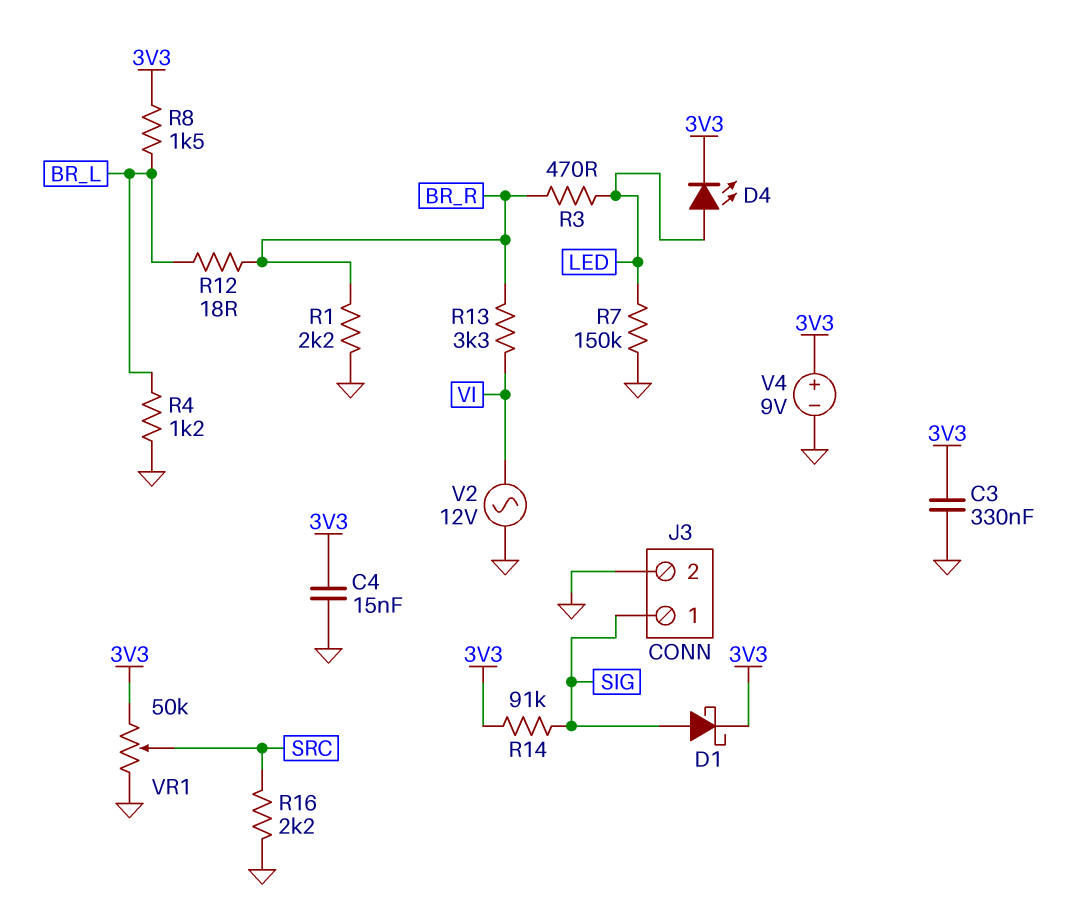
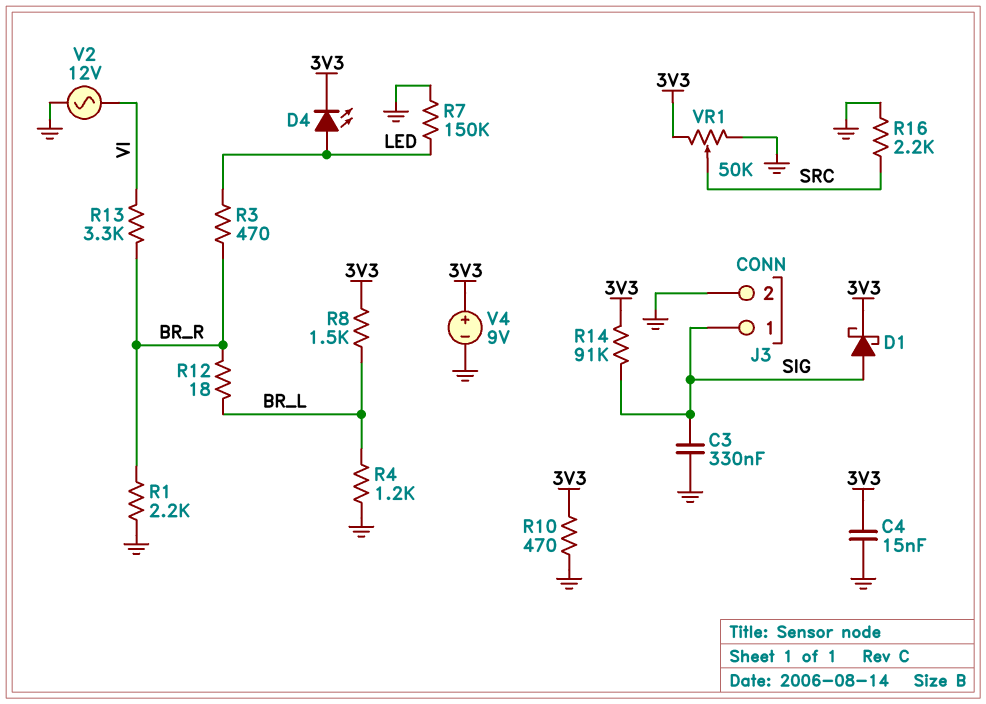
C3: 330nF (3V3, GND) -> 330nF (GND, SIG)
R10: none -> 470 (3V3, GND)

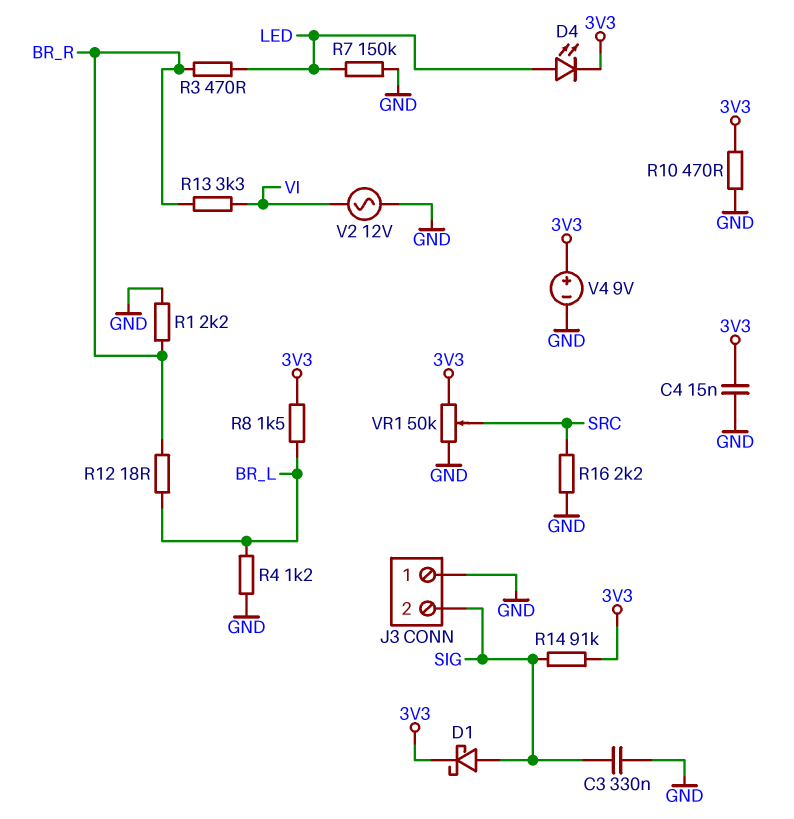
J3 pin 1: SIG -> GND
J3 pin 2: GND -> SIG

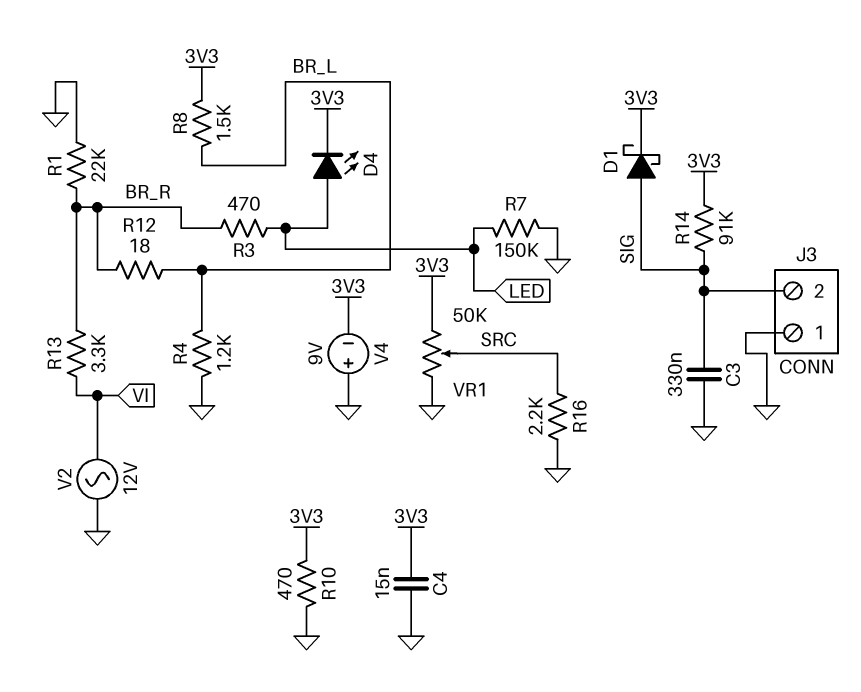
R1: 2.2k (BR_R, GND) -> 22k (BR_R, GND)
V4: 9V (plus 3V3, minus GND) -> 9V (plus GND, minus 3V3)

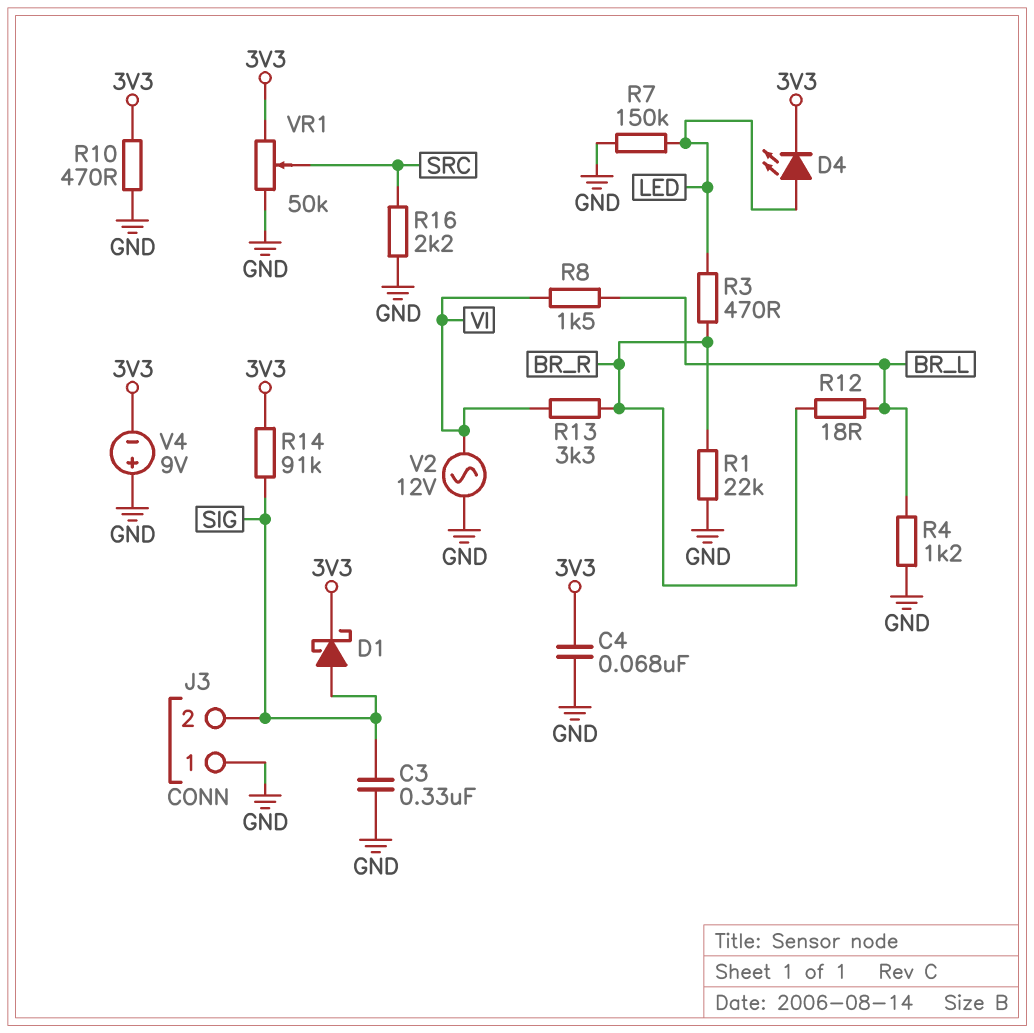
C4: 15nF (3V3, GND) -> 68nF (3V3, GND)
R8: 1.5k (3V3, BR_L) -> 1.5k (BR_L, VI)

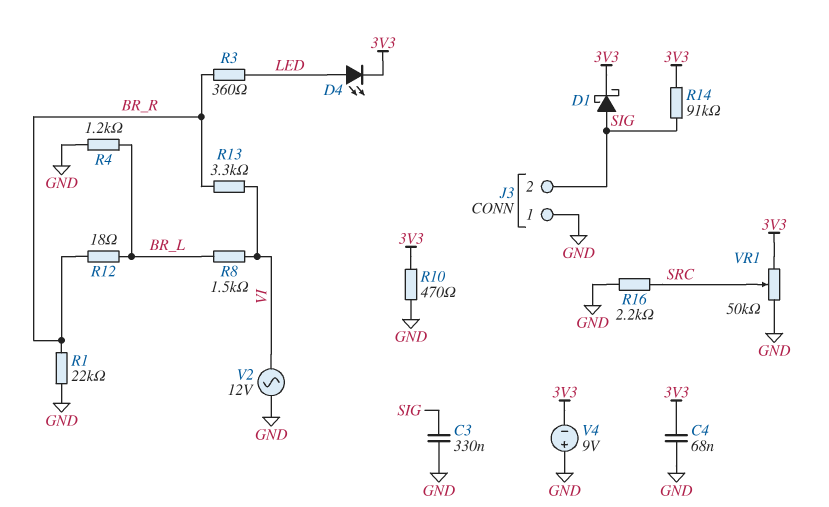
R3: 470 (BR_R, LED) -> 360 (BR_R, LED)
R7: 150k (GND, LED) -> none

